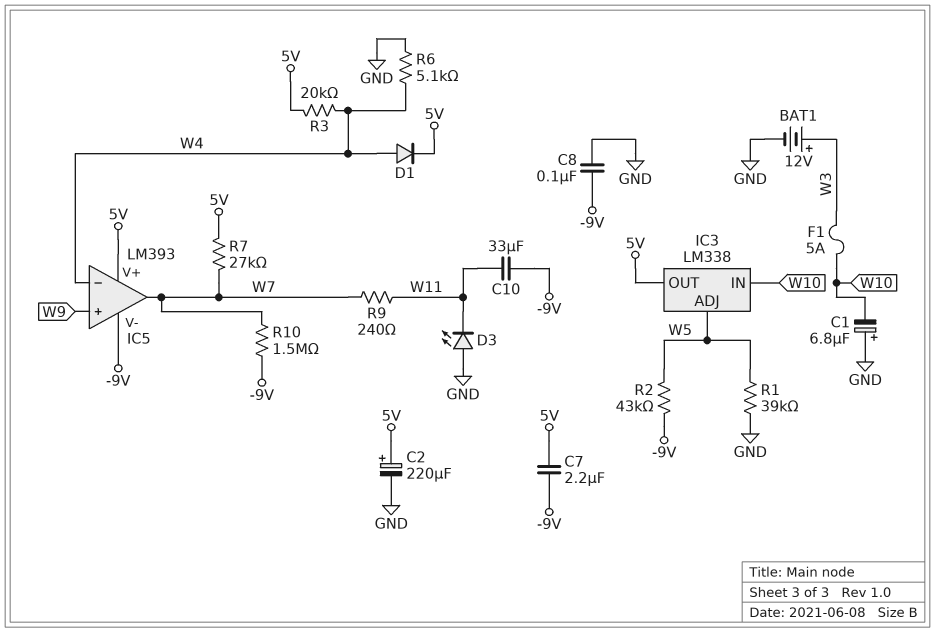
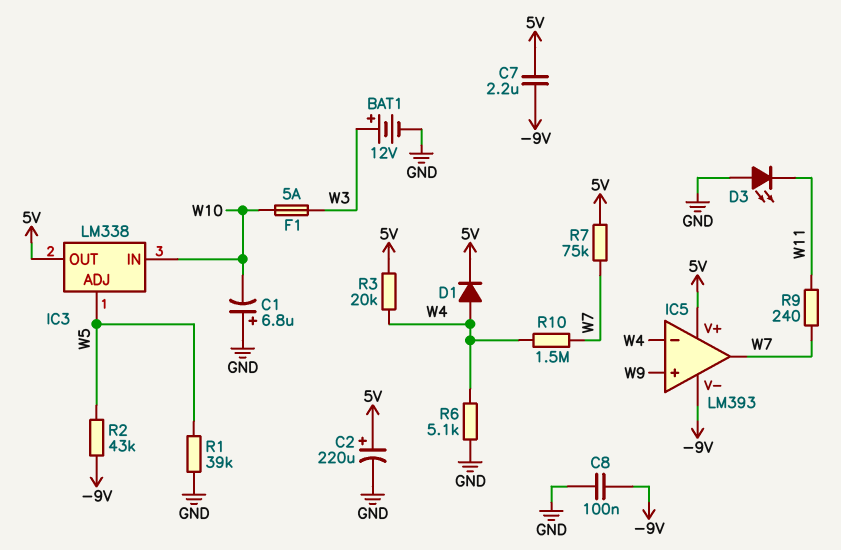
C10: 33uF (-9V, W11) -> none
R7: 27k (5V, W7) -> 75k (5V, W7)
R10: 1.5M (-9V, W7) -> 1.5M (W4, W7)

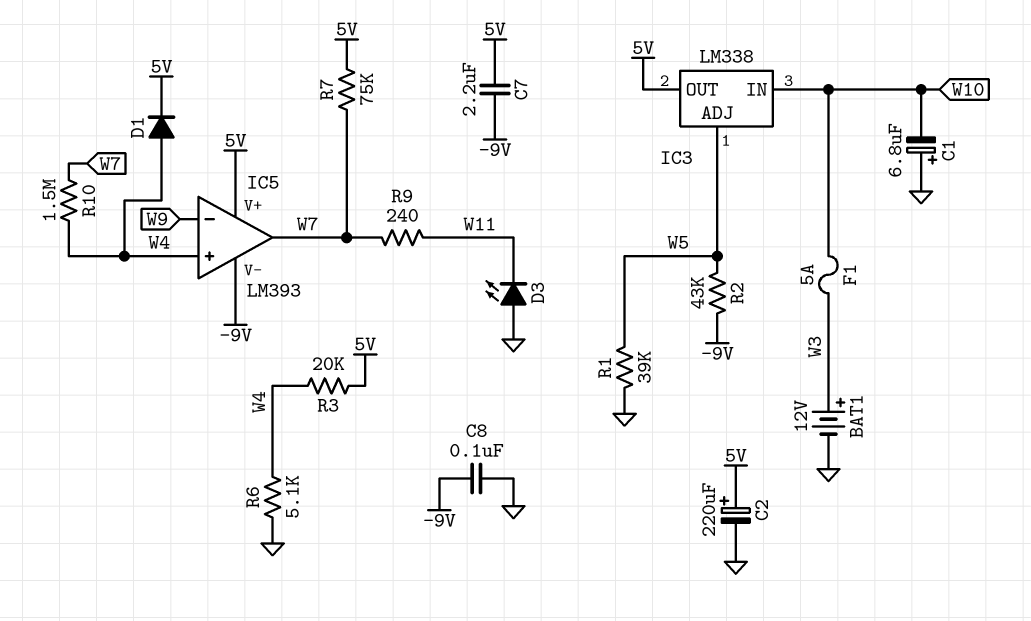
IC5 pin in+: W9 -> W4
IC5 pin in-: W4 -> W9

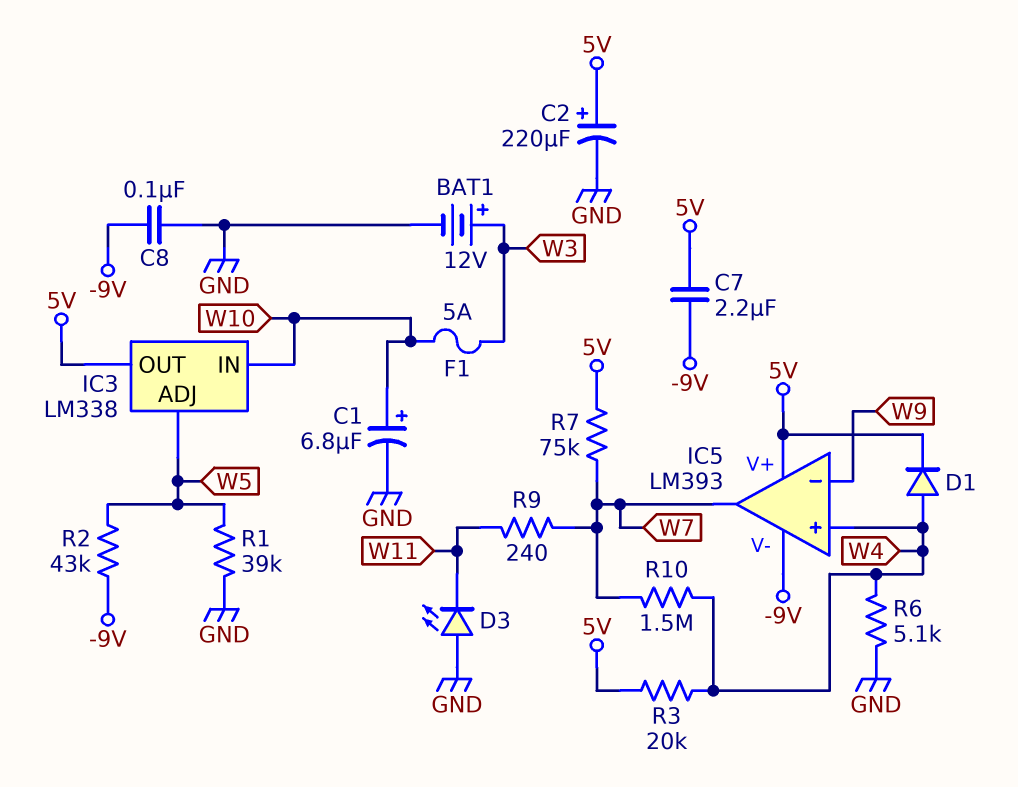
C1: 6.8uF (plus GND, minus W10) -> 6.8uF (plus W10, minus GND)

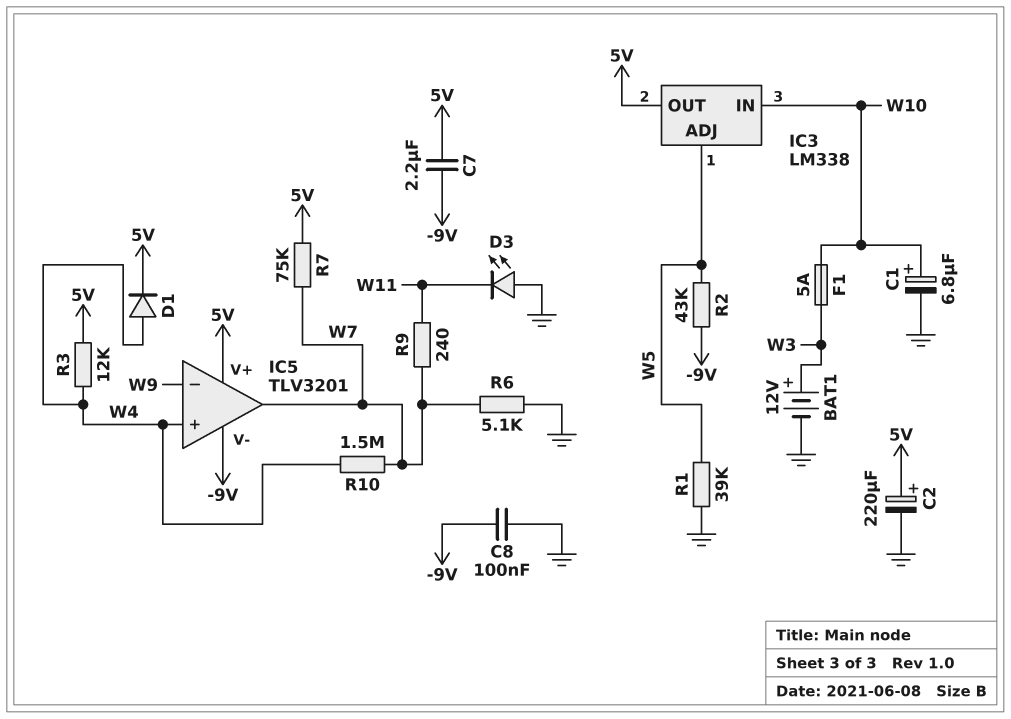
IC5: LM393 -> TLV3201
R3: 20k (5V, W4) -> 12k (5V, W4)
R6: 5.1k (GND, W4) -> 5.1k (GND, W7)

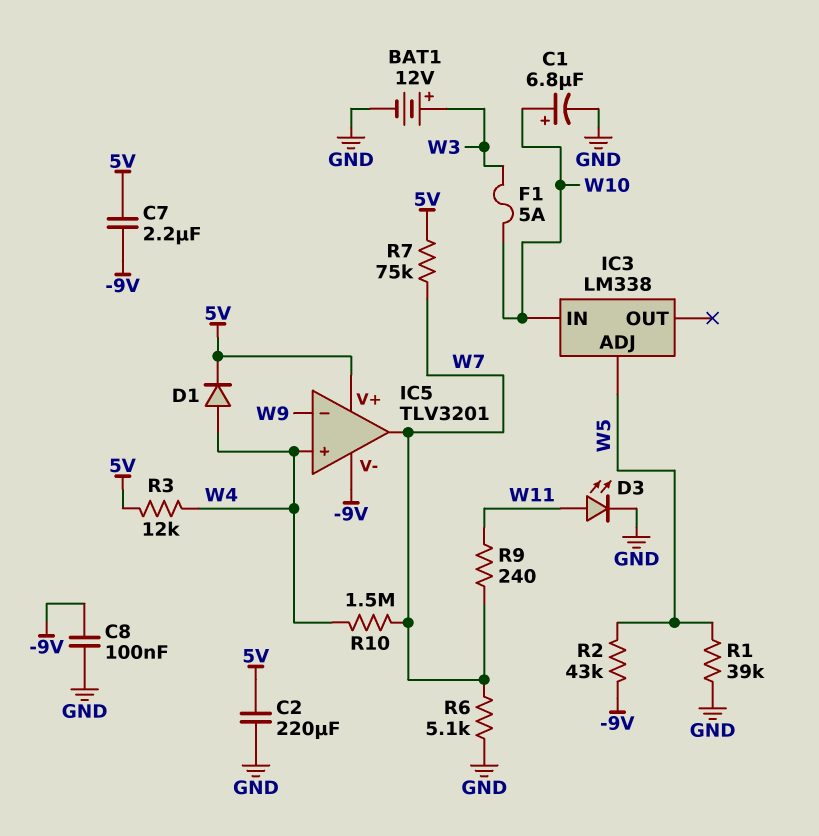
C2: 220uF (plus 5V, minus GND) -> 220uF (5V, GND)
D3: LED (A GND, K W11) -> LED (A W11, K GND)
IC3 pin OUT: 5V -> none

